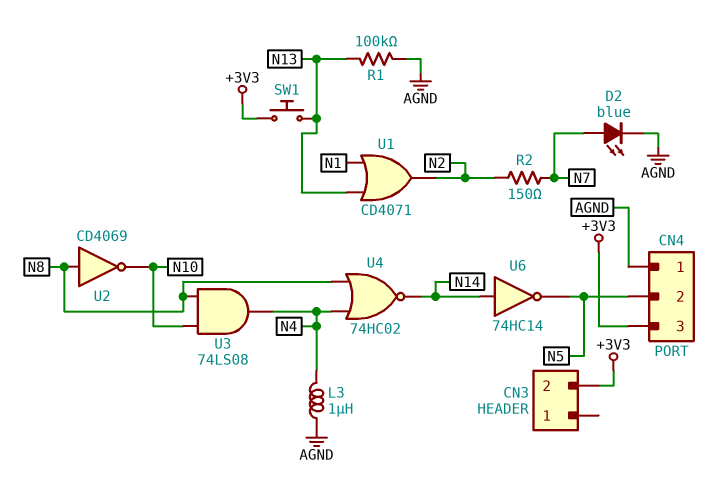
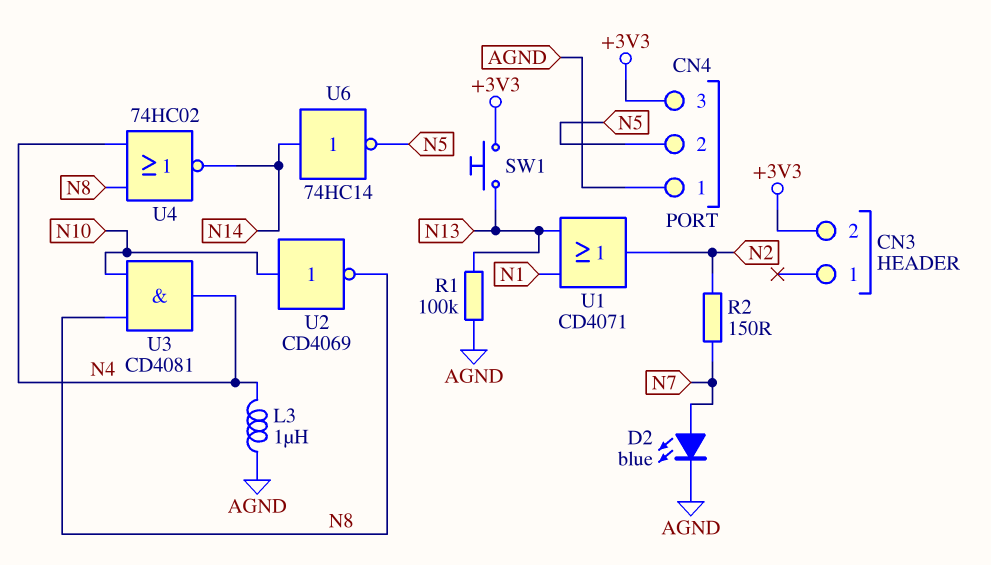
U2: NOT CD4069 (in N8, out N10) -> NOT CD4069 (in N10, out N8)
U3: AND 74LS08 (in N8, in N10, out N4) -> AND CD4081 (in N8, in N10, out N4)

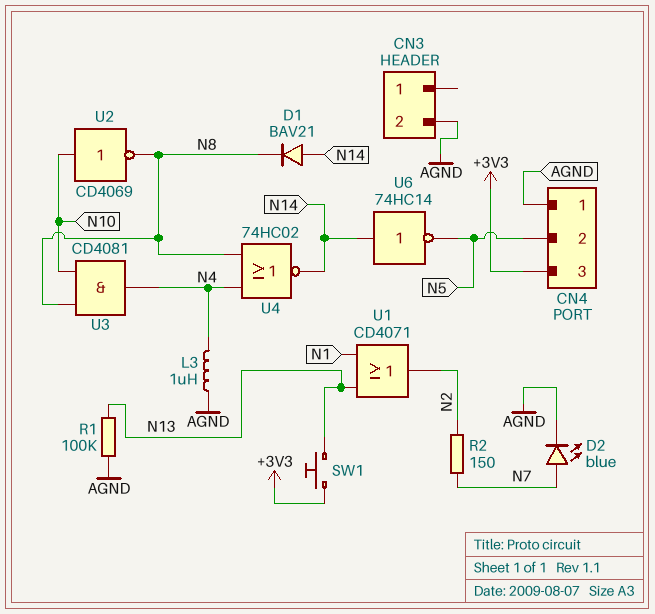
CN3 pin 2: +3V3 -> AGND
D1: none -> diode BAV21 (A N14, K N8)

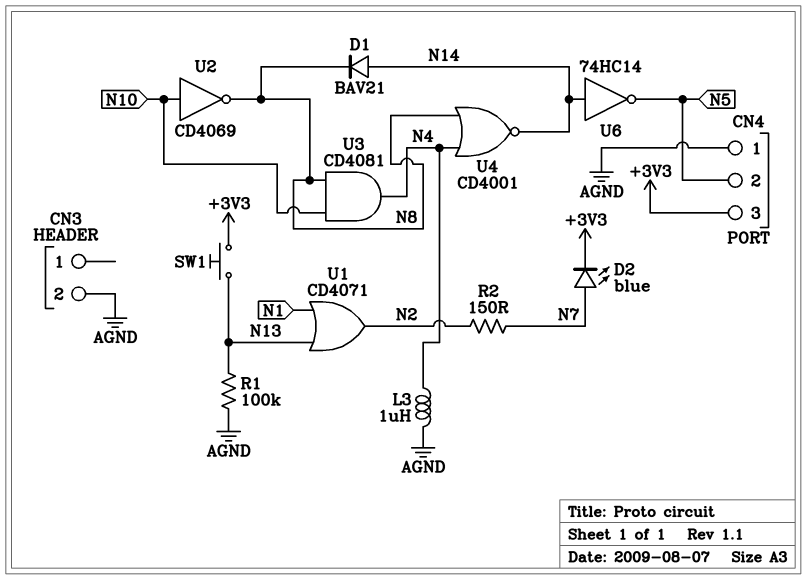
D2: LED blue (A N7, K AGND) -> LED blue (A N7, K +3V3)
U4: NOR 74HC02 (in N4, in N8, out N14) -> NOR CD4001 (in N4, in N8, out N14)

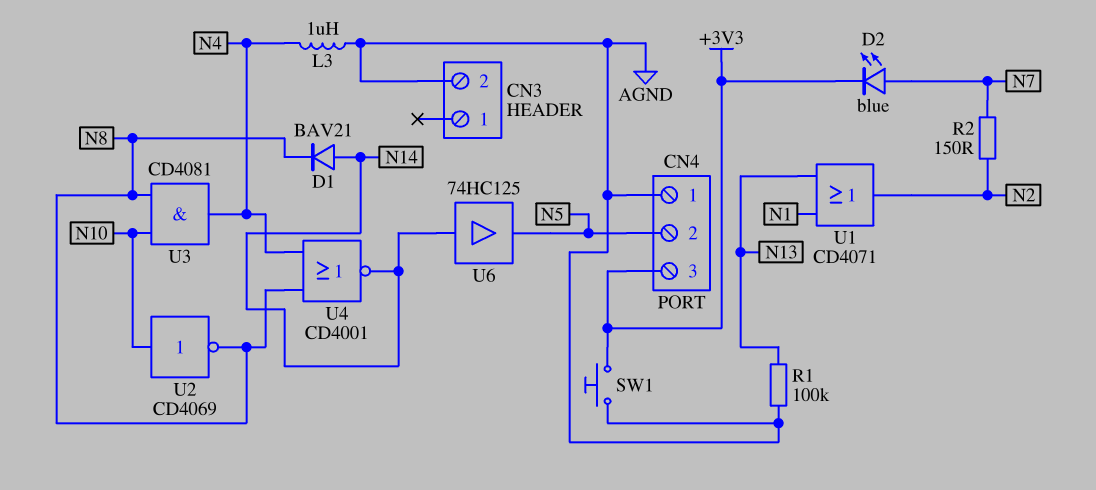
SW1: button (+3V3, N13) -> button (+3V3, AGND)
U6: NOT 74HC14 (in N14, out N5) -> buffer 74HC125 (in N14, out N5)

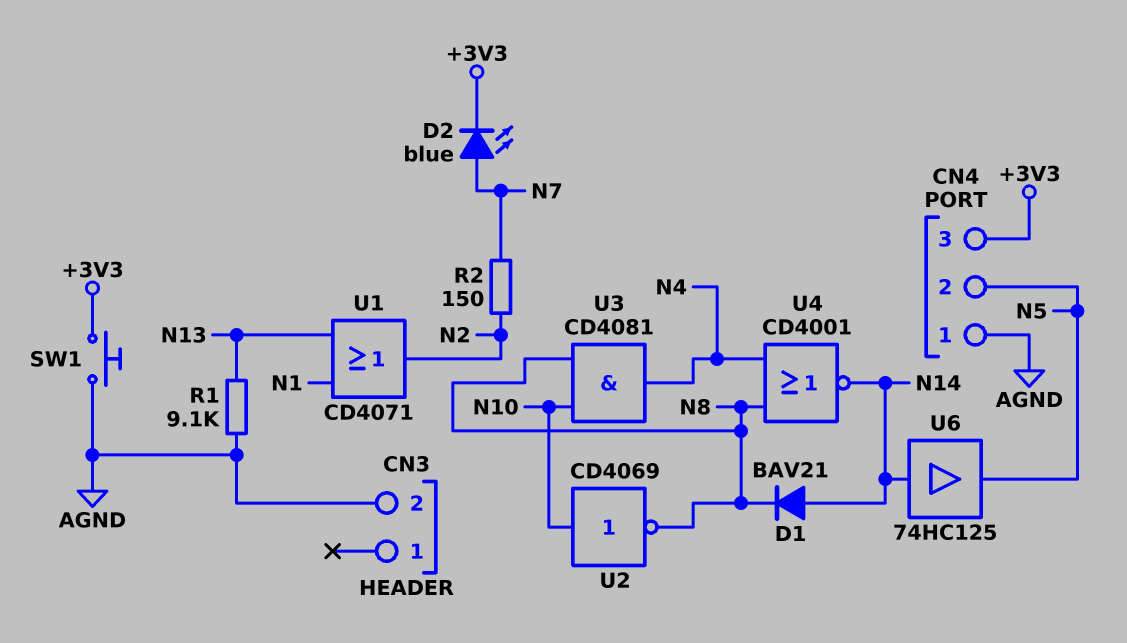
L3: 1uH (AGND, N4) -> none
R1: 100k (AGND, N13) -> 9.1k (AGND, N13)

